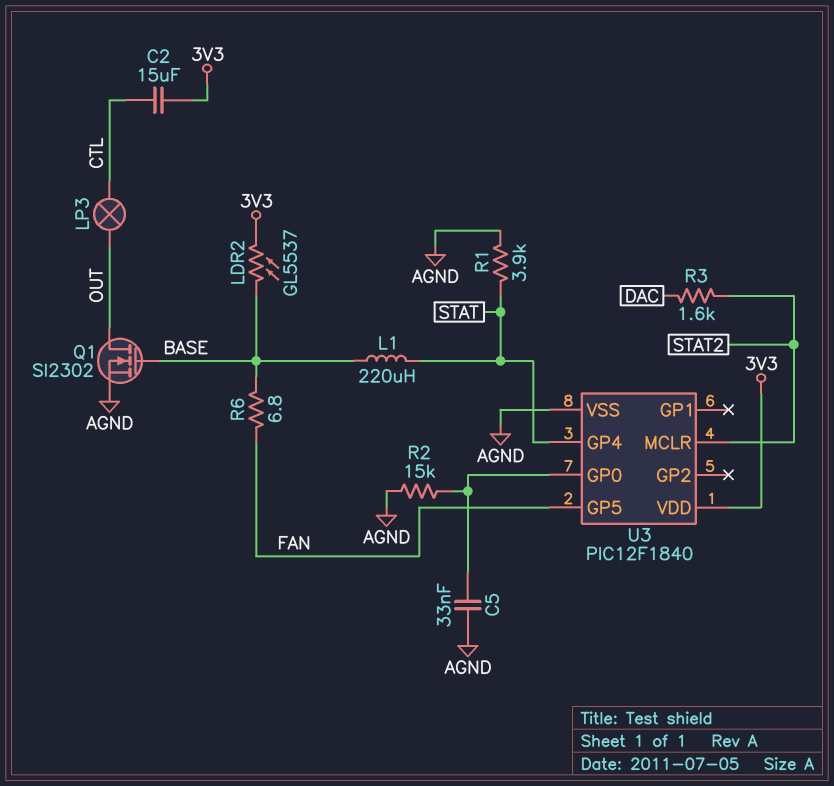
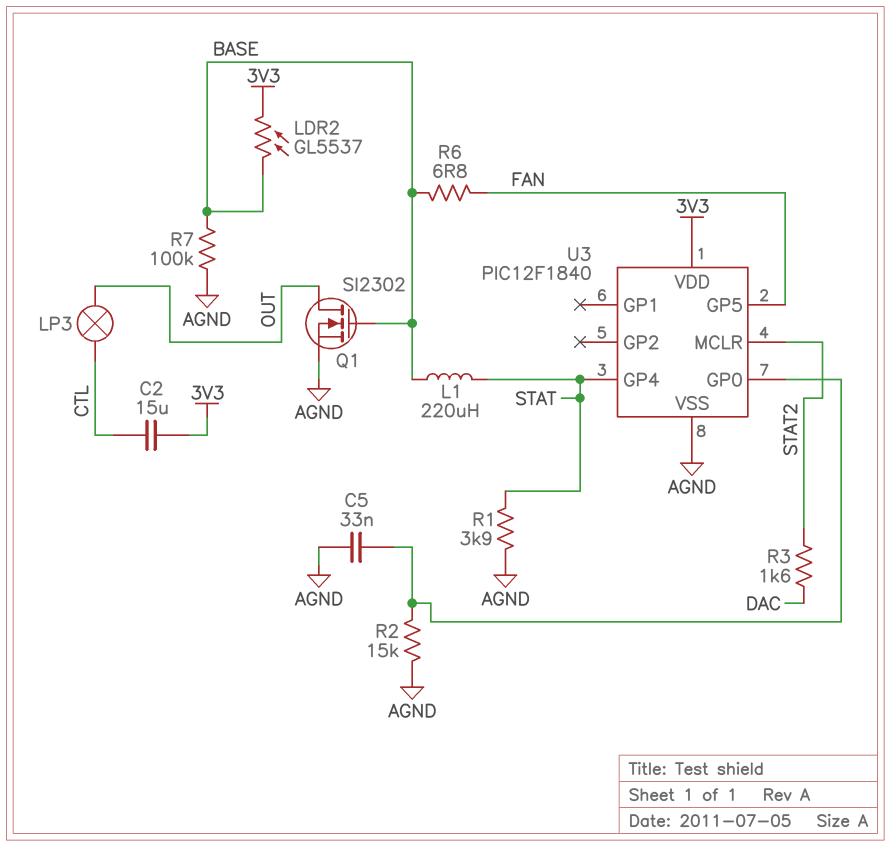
R7: none -> 100k (AGND, BASE)

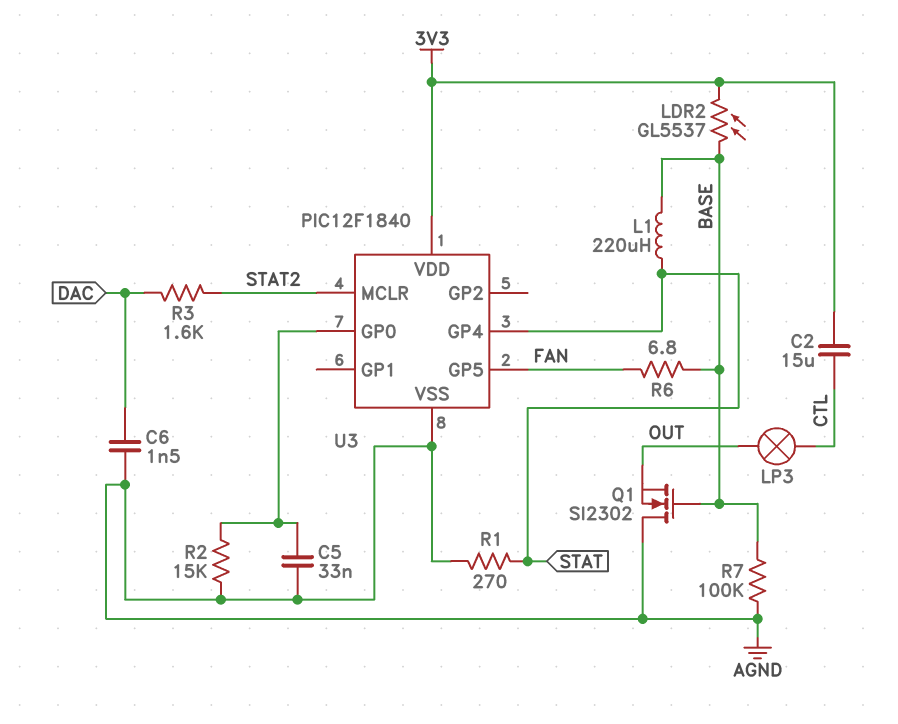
C6: none -> 1.5nF (AGND, DAC)
Q1: NMOS SI2302 (G BASE, D OUT, S AGND) -> NMOS SI2302 (G BASE, D AGND, S OUT)
R1: 3.9k (AGND, STAT) -> 270 (AGND, STAT)

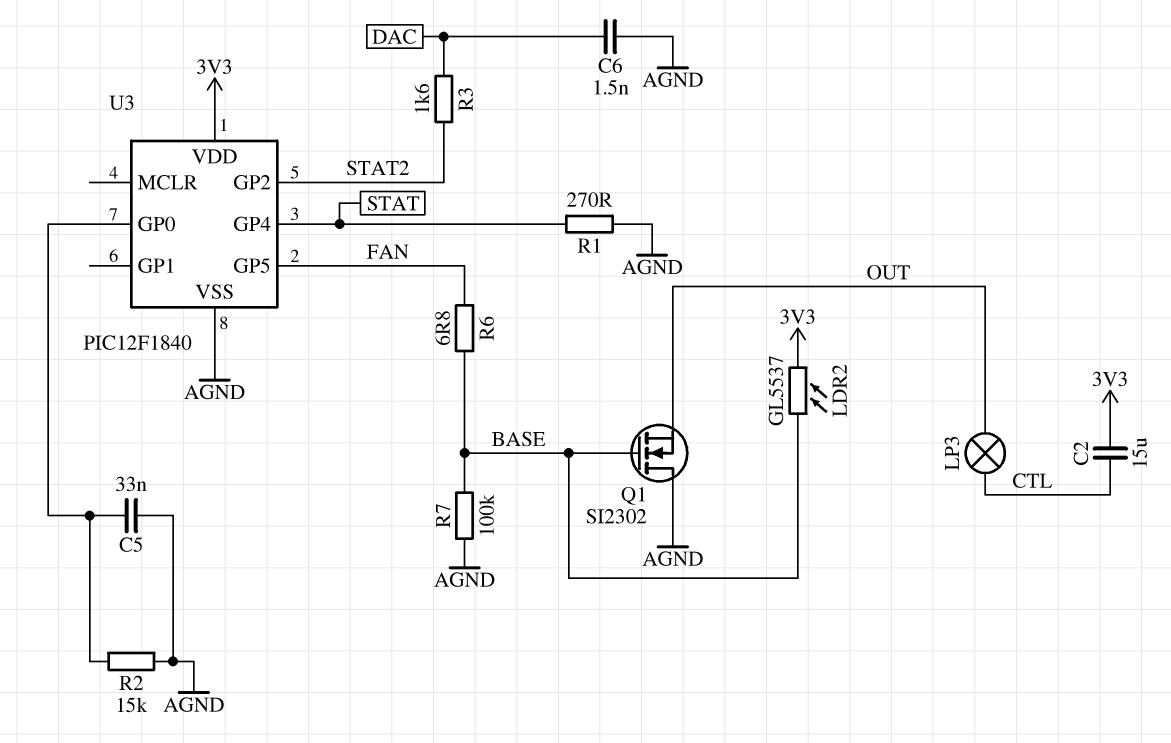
L1: 220uH (BASE, STAT) -> none
U3 pin GP2: none -> STAT2
U3 pin MCLR: STAT2 -> none

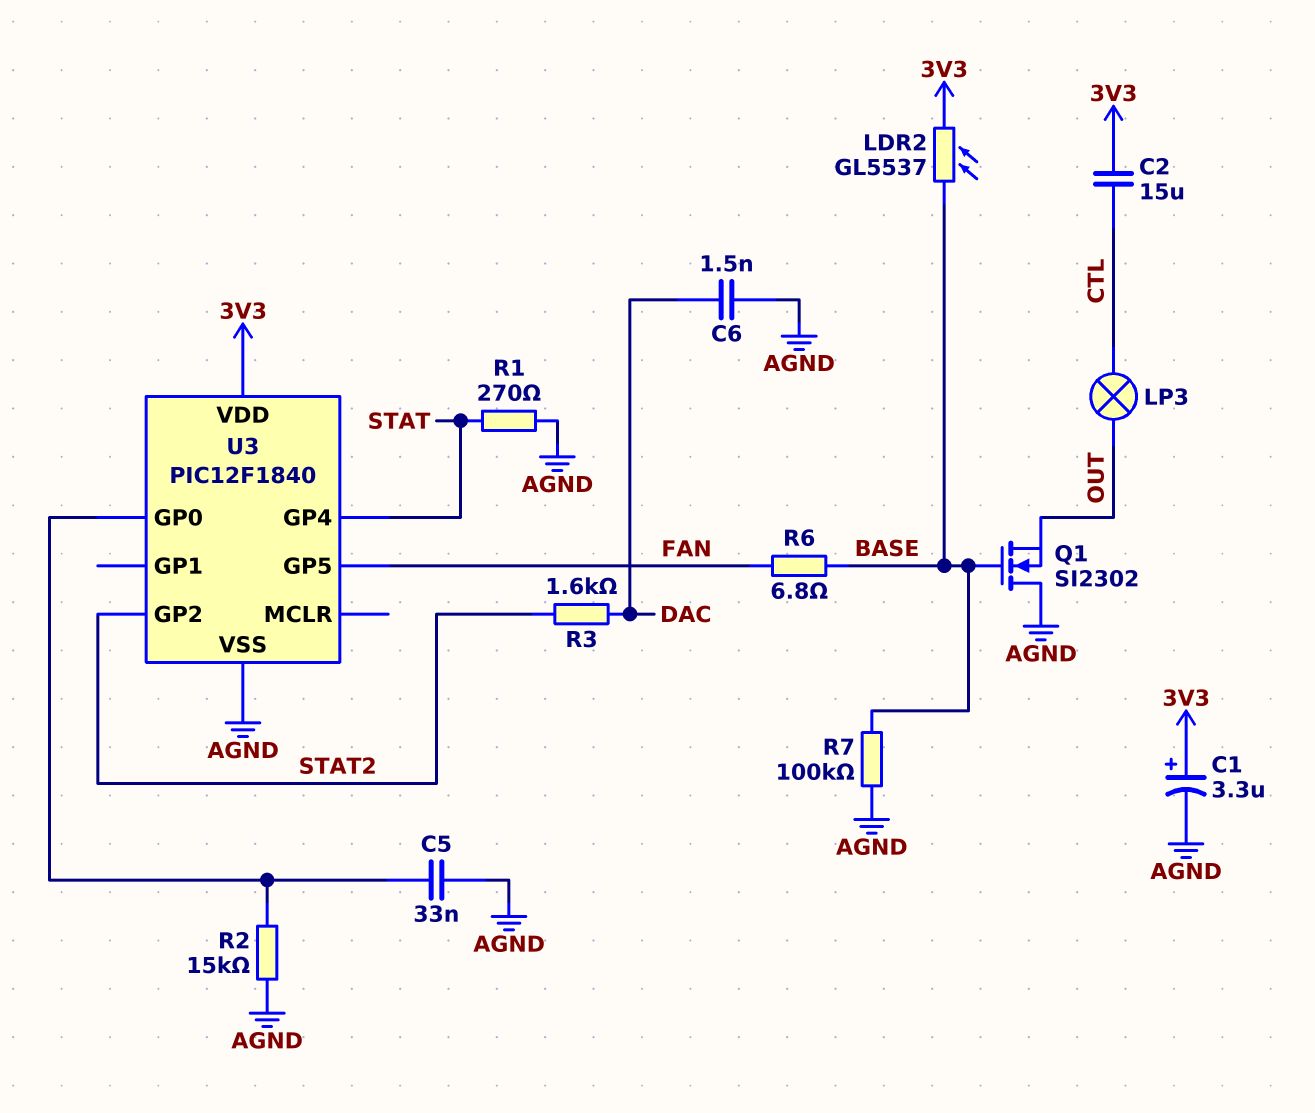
C1: none -> 3.3uF (plus 3V3, minus AGND)

